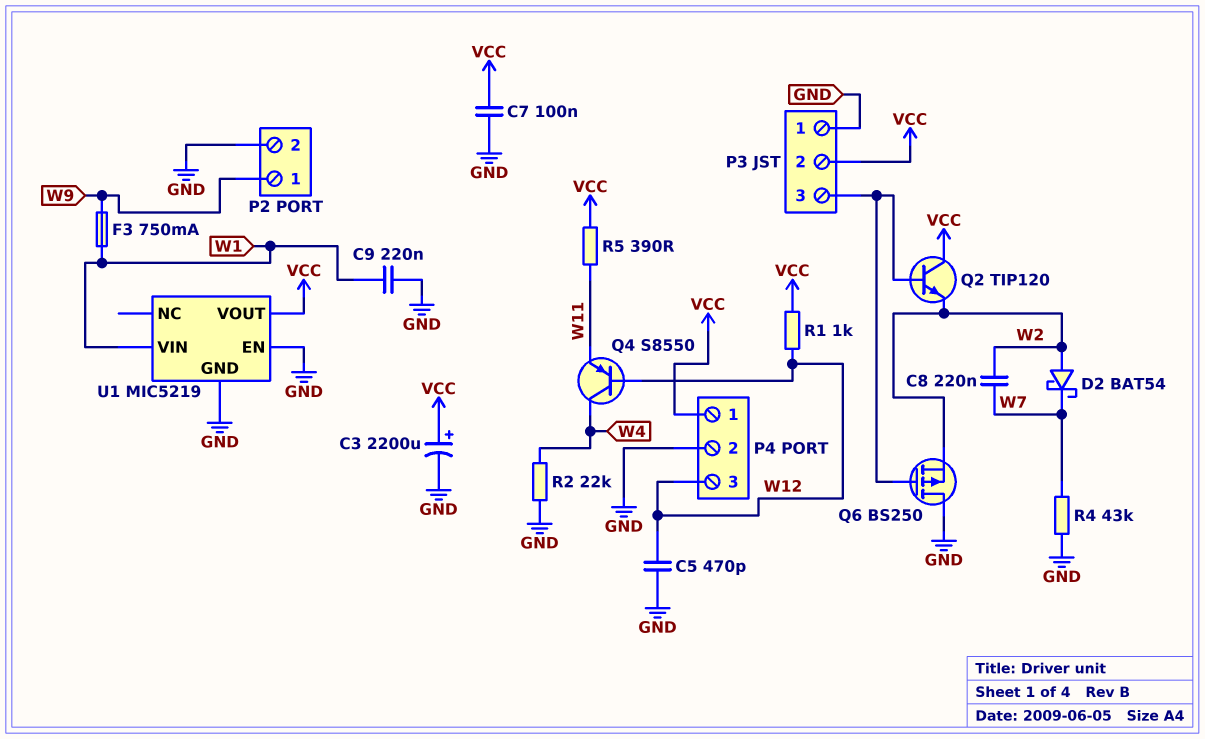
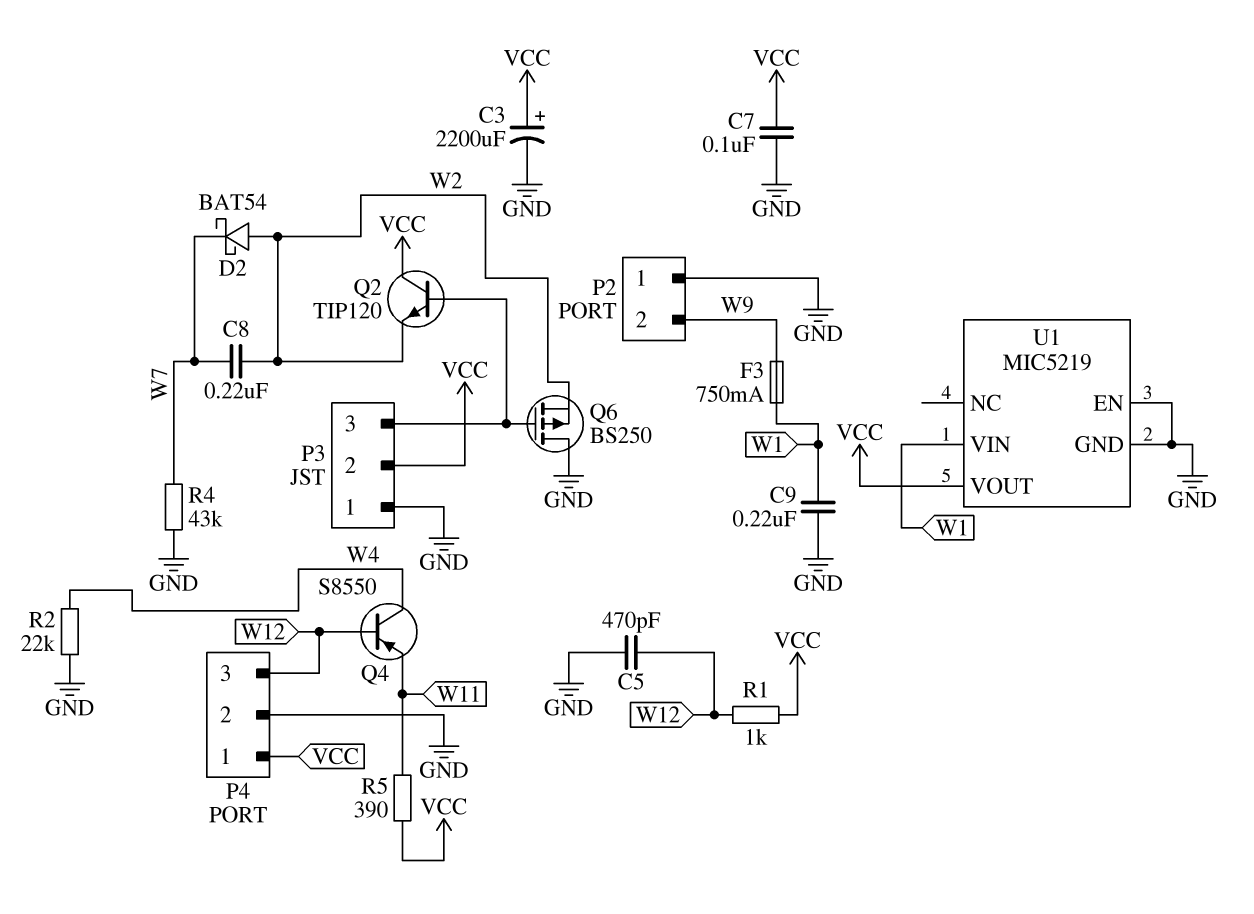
P2 pin 1: W9 -> GND
P2 pin 2: GND -> W9

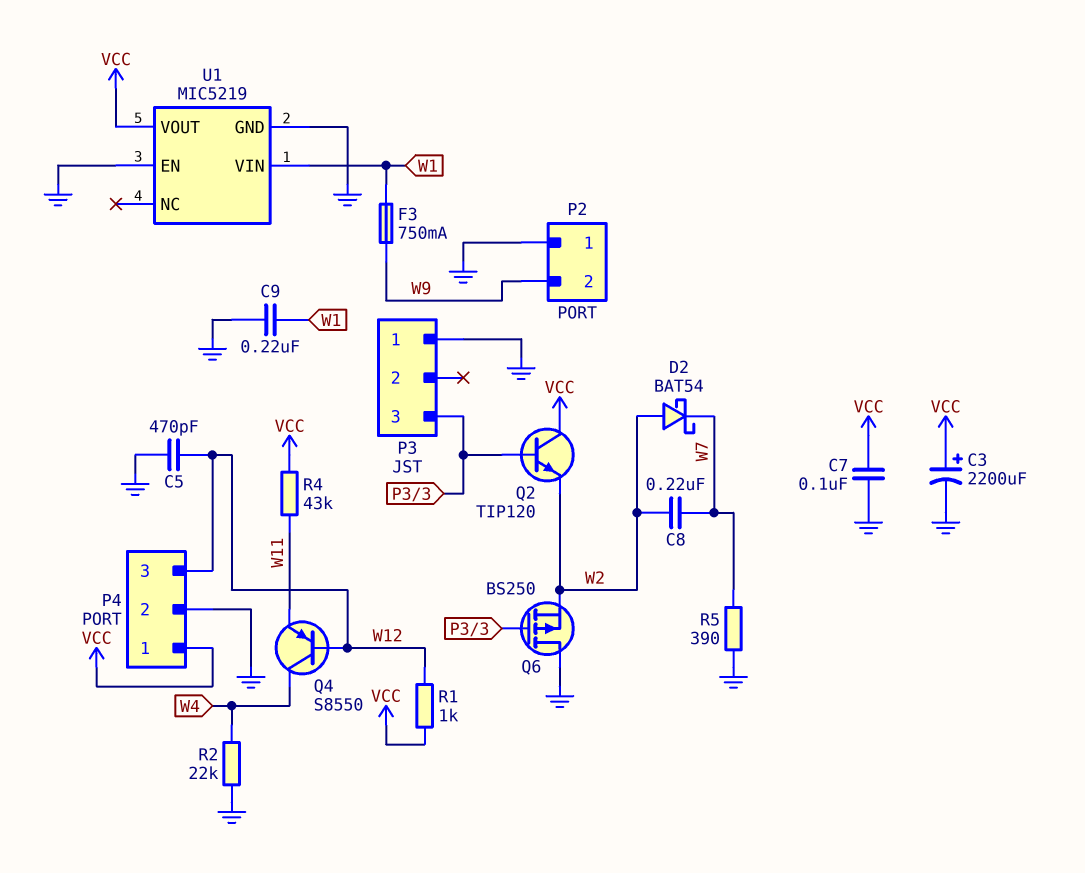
P3 pin 2: VCC -> none
R4: 43k (GND, W7) -> 43k (VCC, W11)
R5: 390 (VCC, W11) -> 390 (GND, W7)

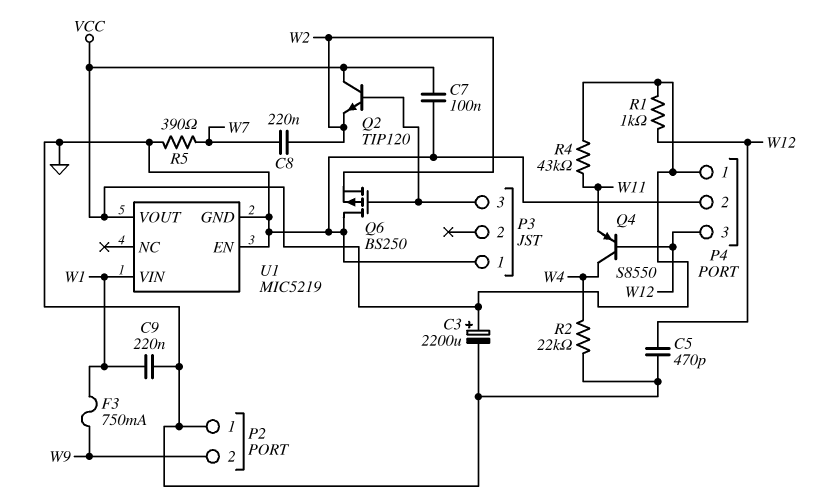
D2: schottky BAT54 (A W2, K W7) -> none

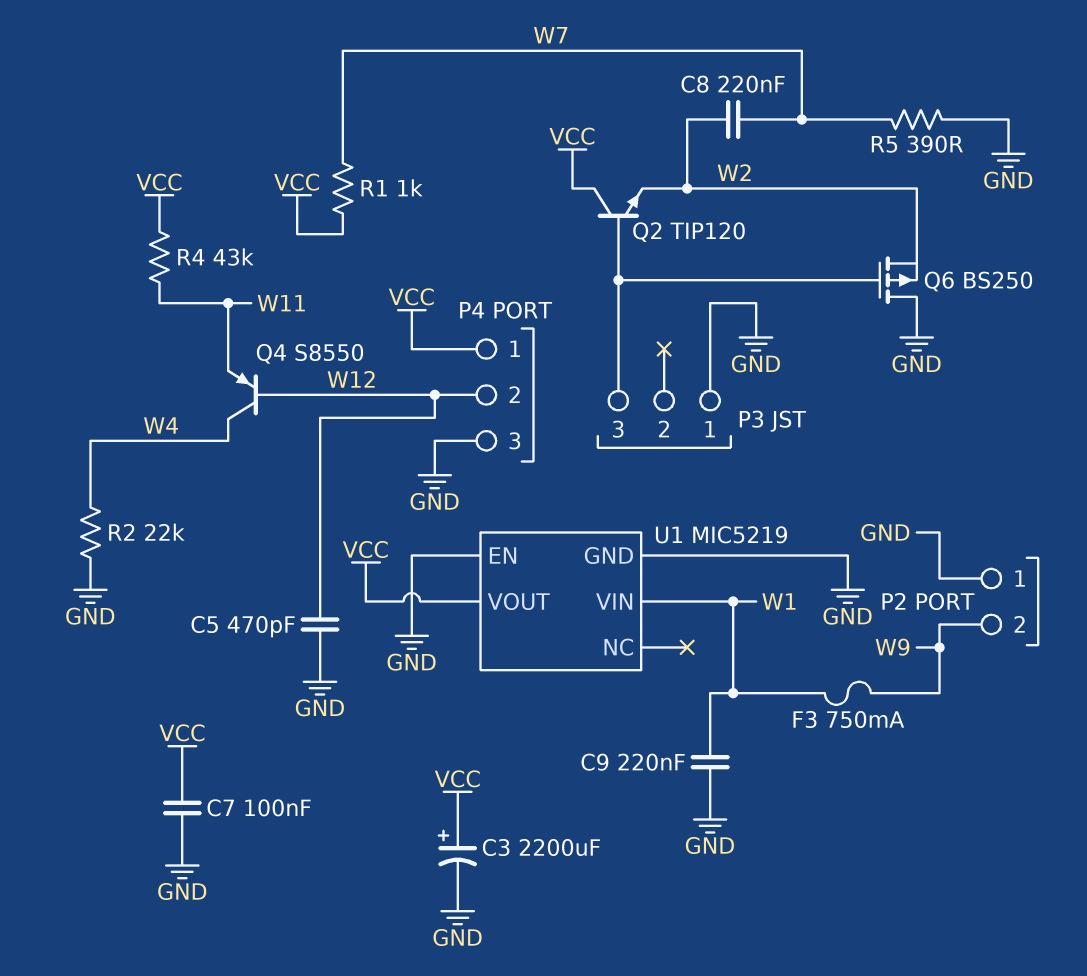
P4 pin 2: GND -> W12
P4 pin 3: W12 -> GND
R1: 1k (VCC, W12) -> 1k (VCC, W7)

